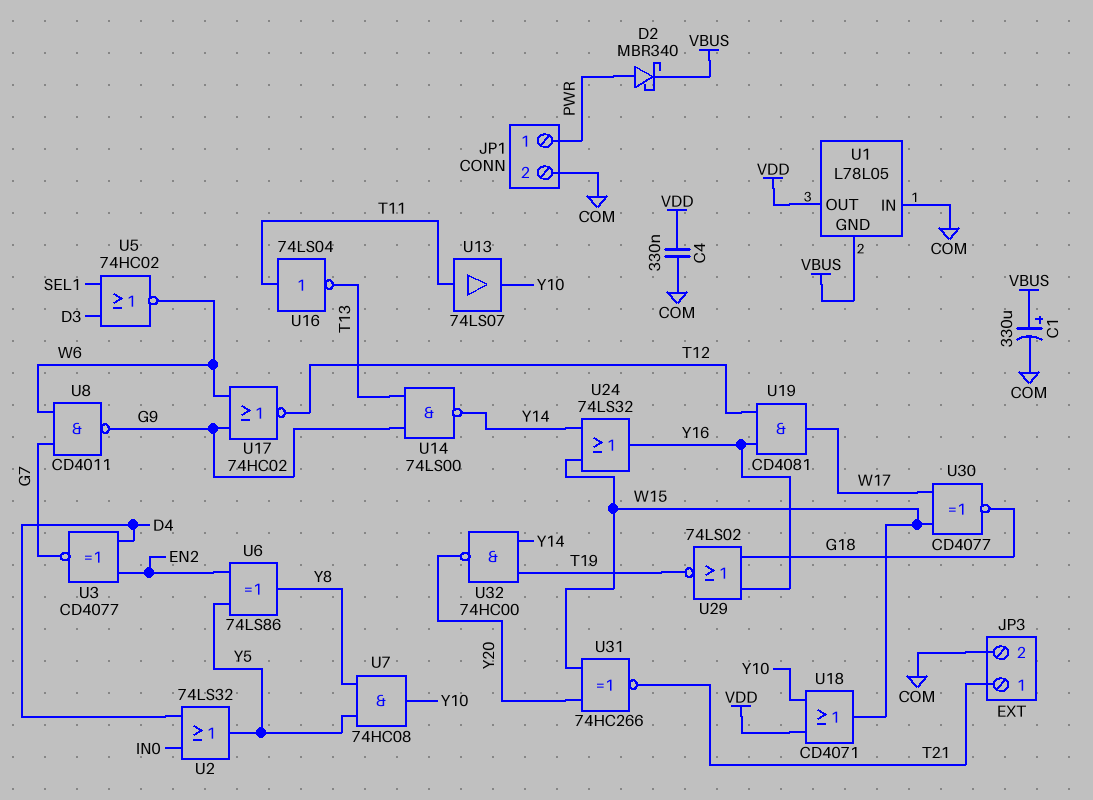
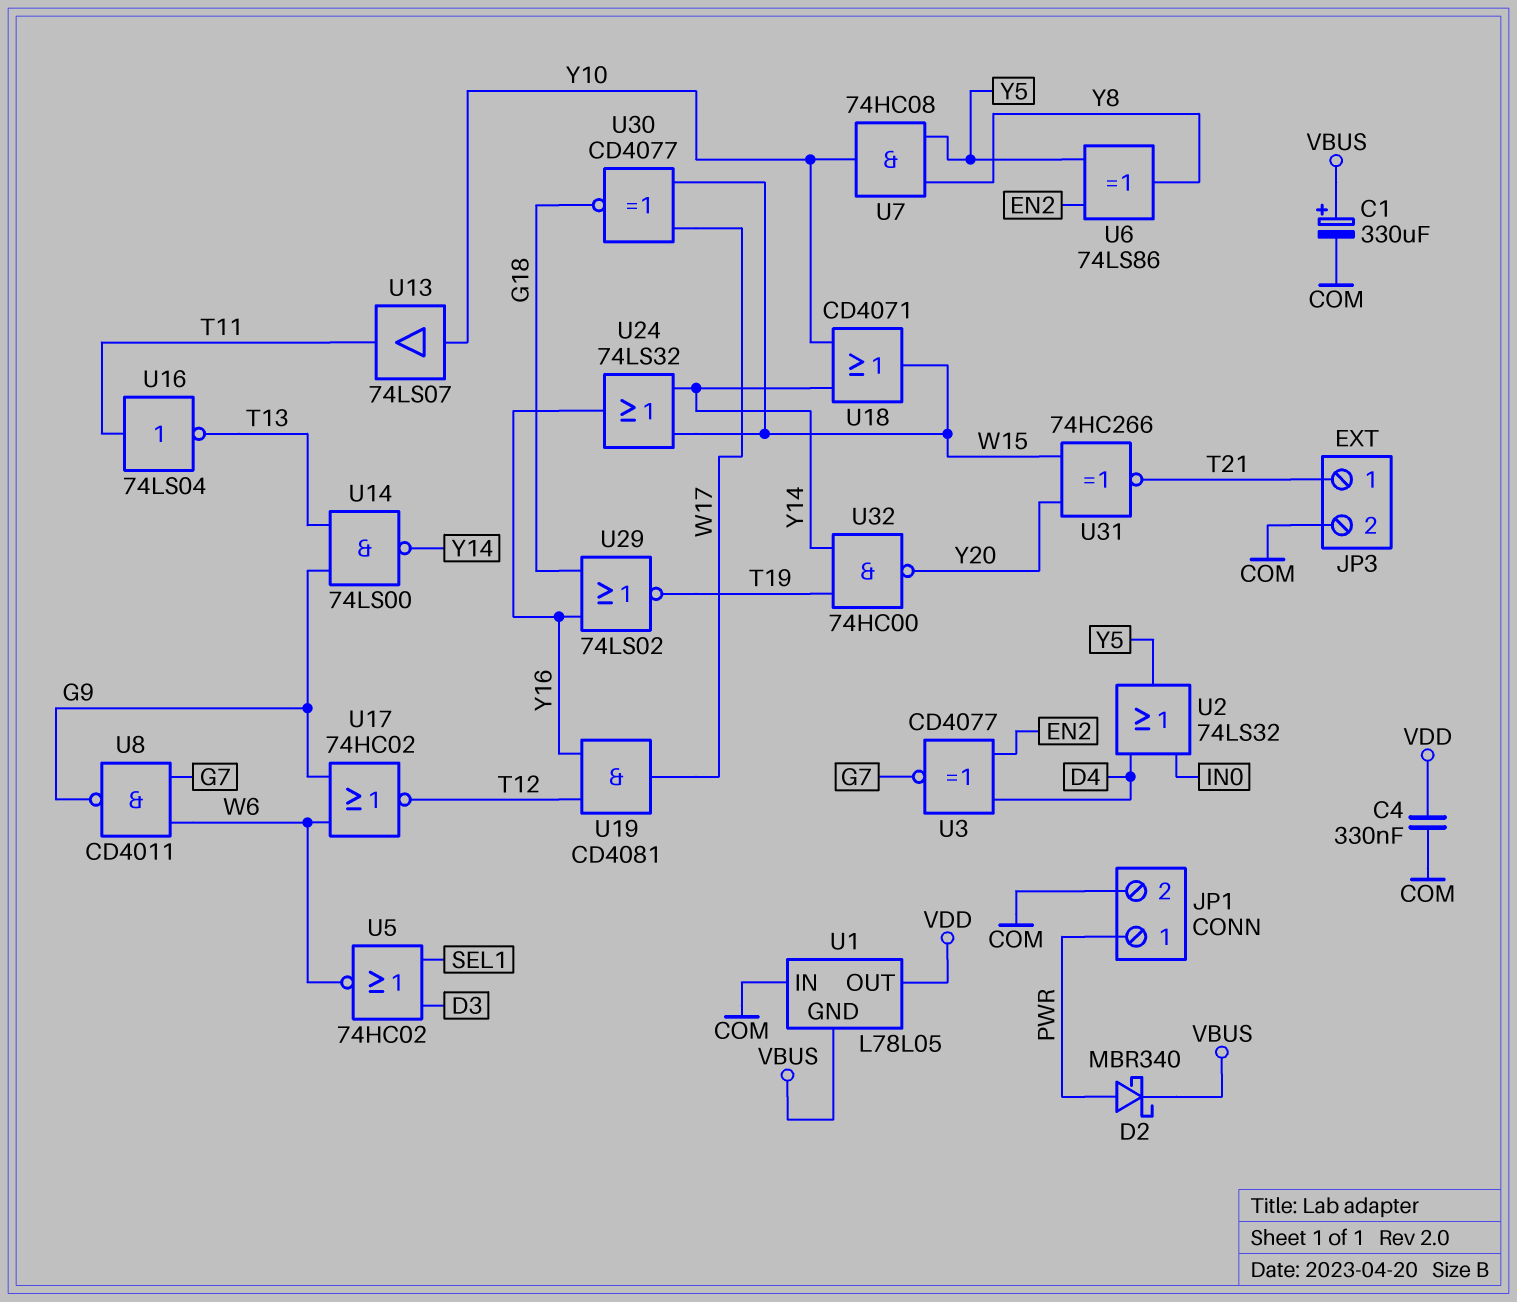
U13: buffer 74LS07 (in T11, out Y10) -> buffer 74LS07 (in Y10, out T11)
U18: OR CD4071 (in VDD, in Y10, out W15) -> OR CD4071 (in Y10, in Y14, out W15)

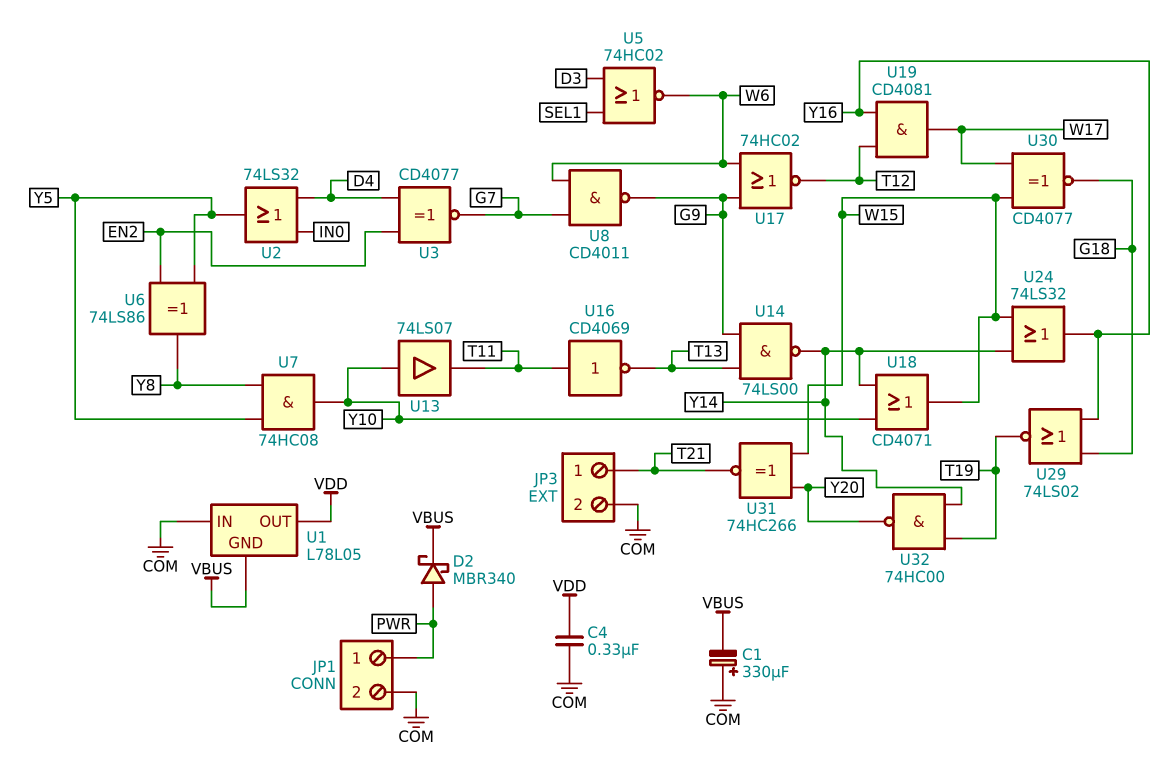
C1: 330uF (plus VBUS, minus COM) -> 330uF (plus COM, minus VBUS)
U16: NOT 74LS04 (in T11, out T13) -> NOT CD4069 (in T11, out T13)

